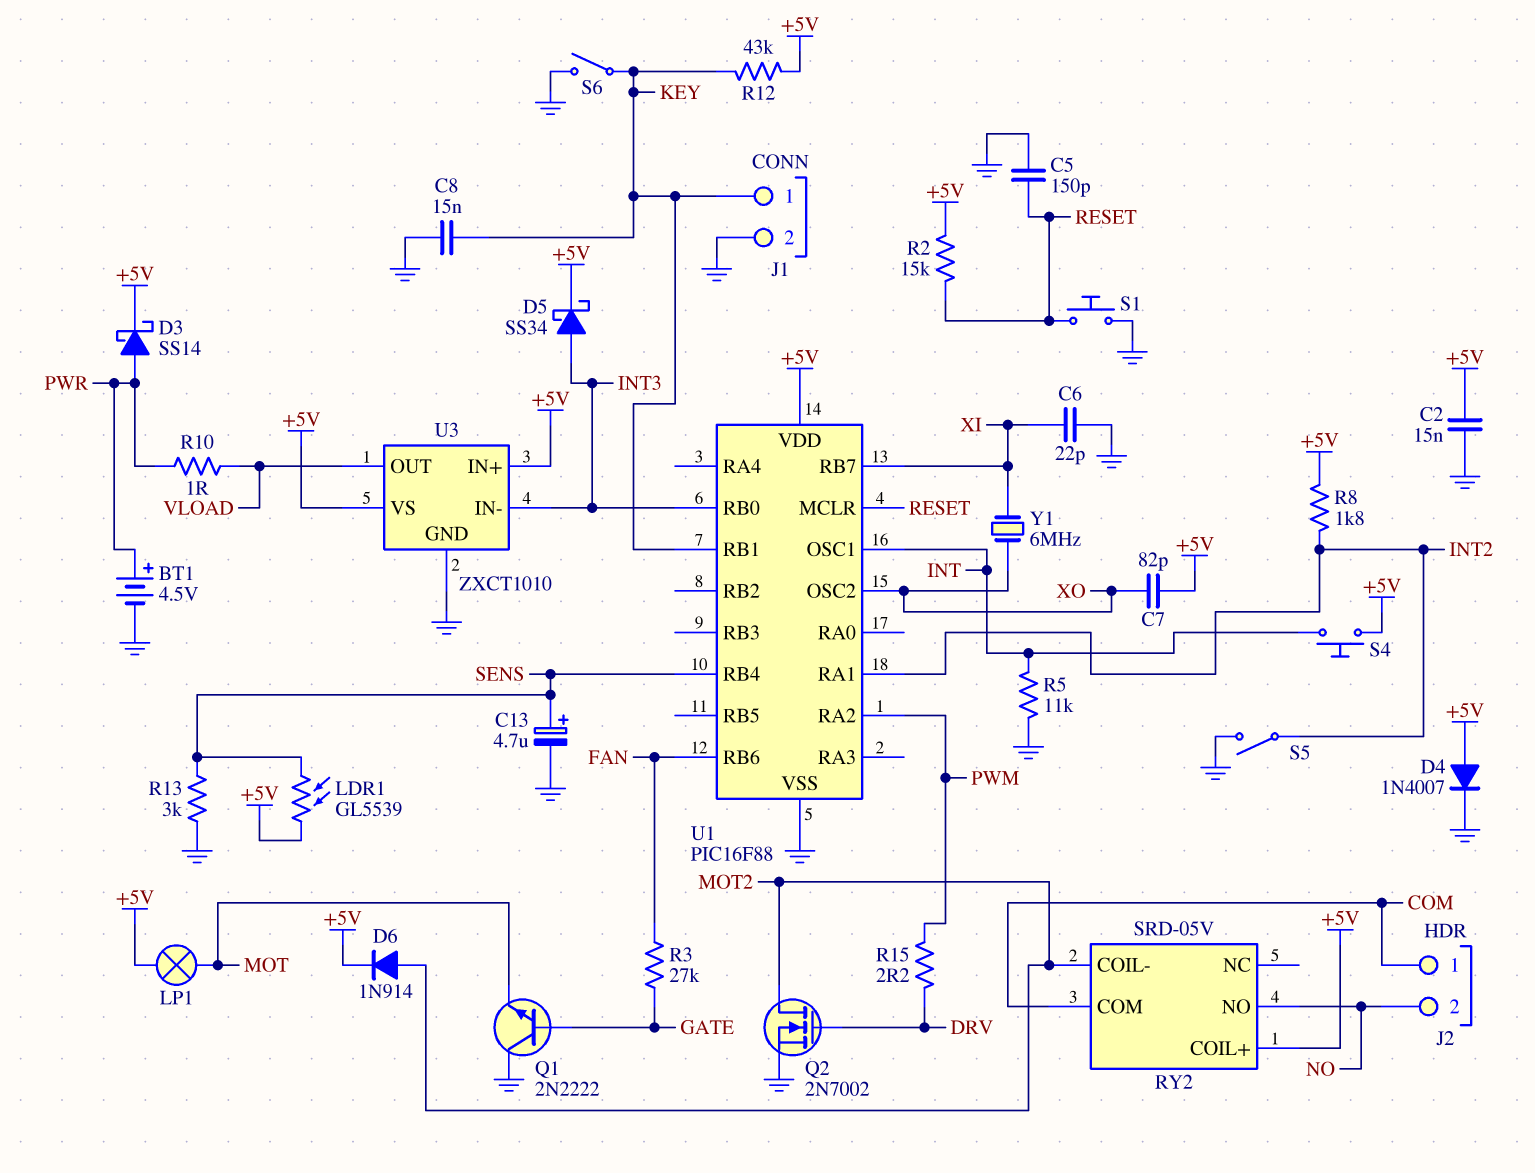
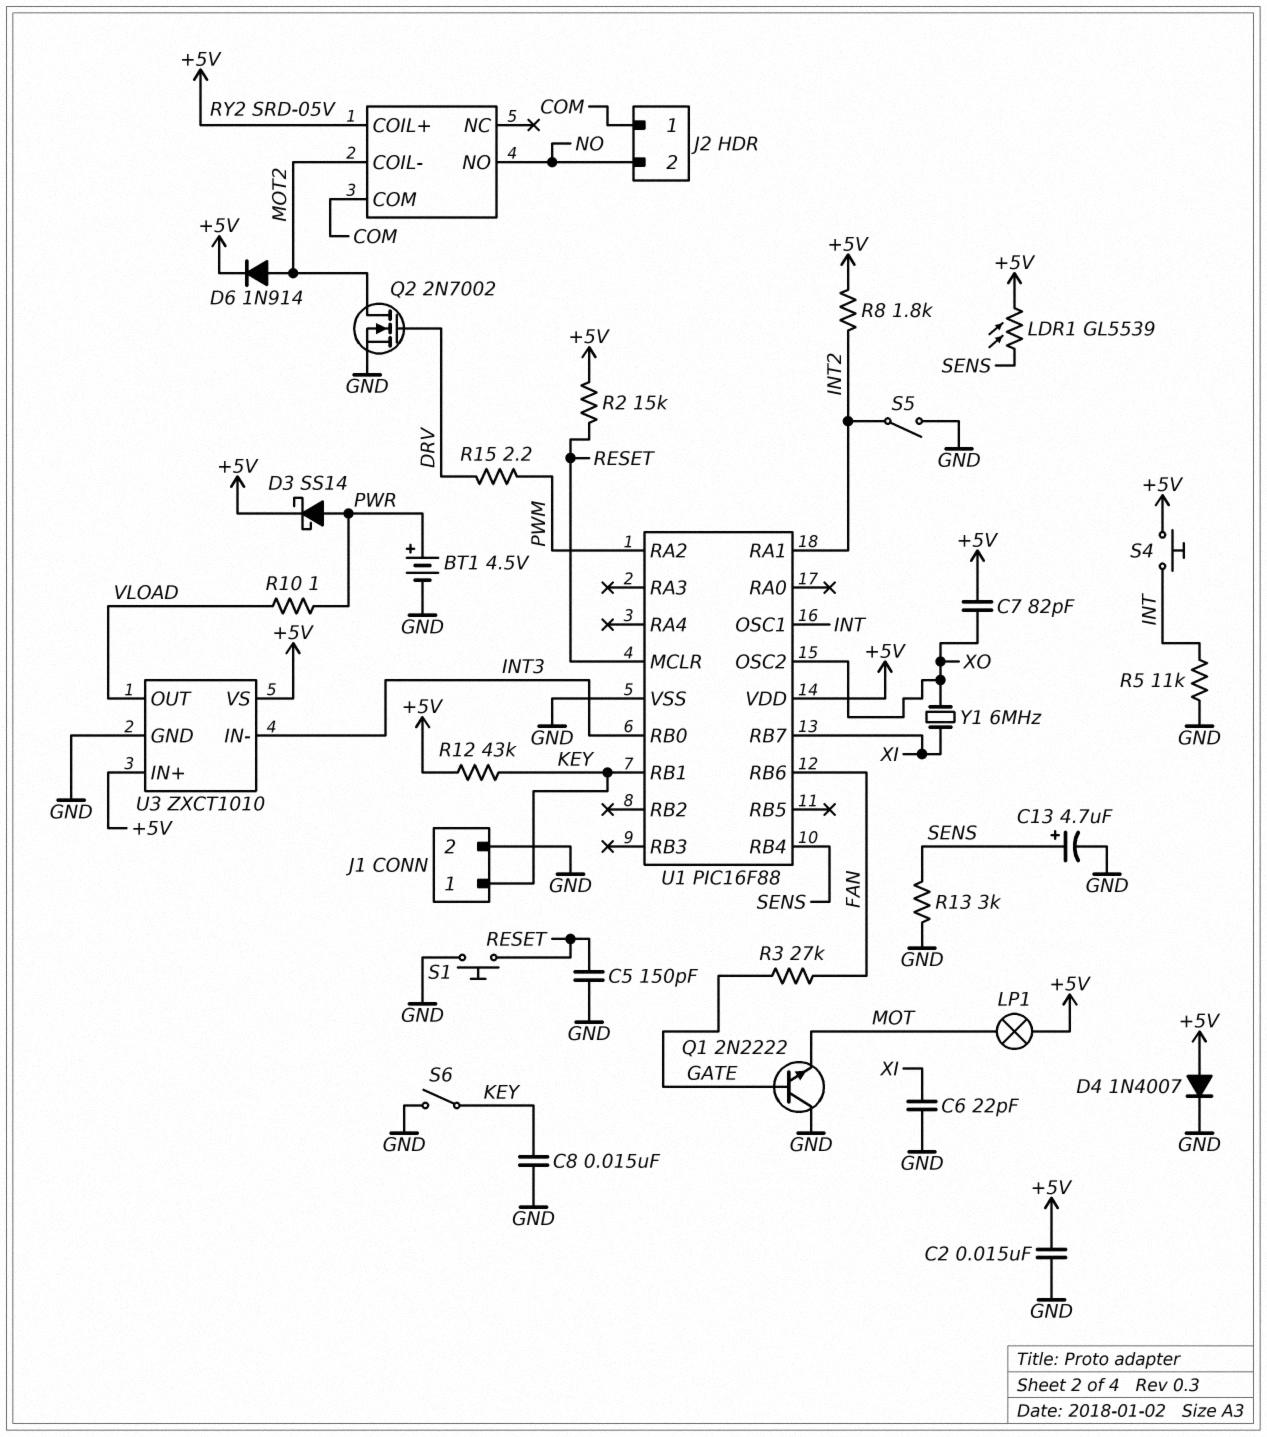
D5: schottky SS34 (A INT3, K +5V) -> none

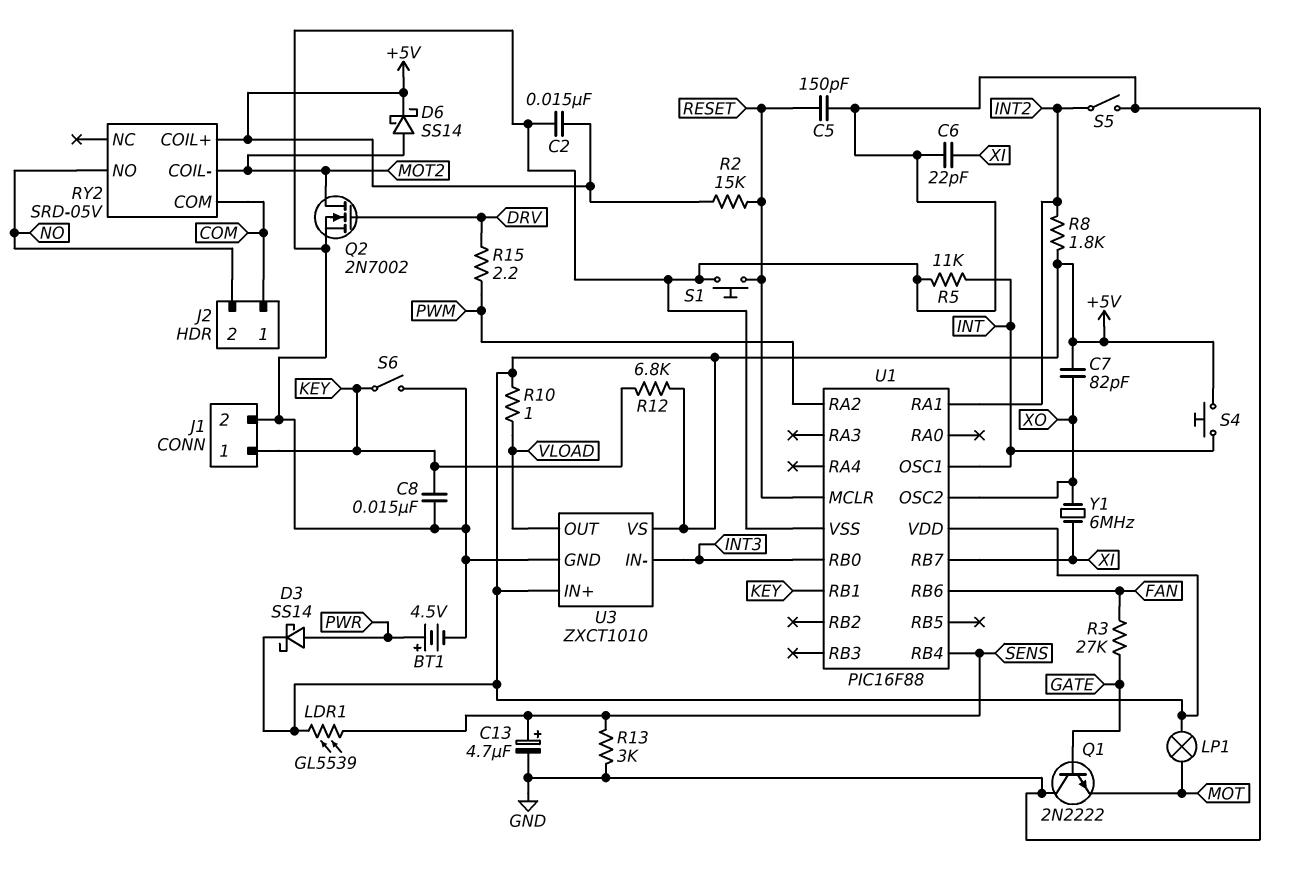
D4: diode 1N4007 (A +5V, K GND) -> none
D6: diode 1N914 (A MOT2, K +5V) -> schottky SS14 (A MOT2, K +5V)
R10: 1 (PWR, VLOAD) -> 1 (+5V, VLOAD)
R12: 43k (+5V, KEY) -> 6.8k (+5V, KEY)

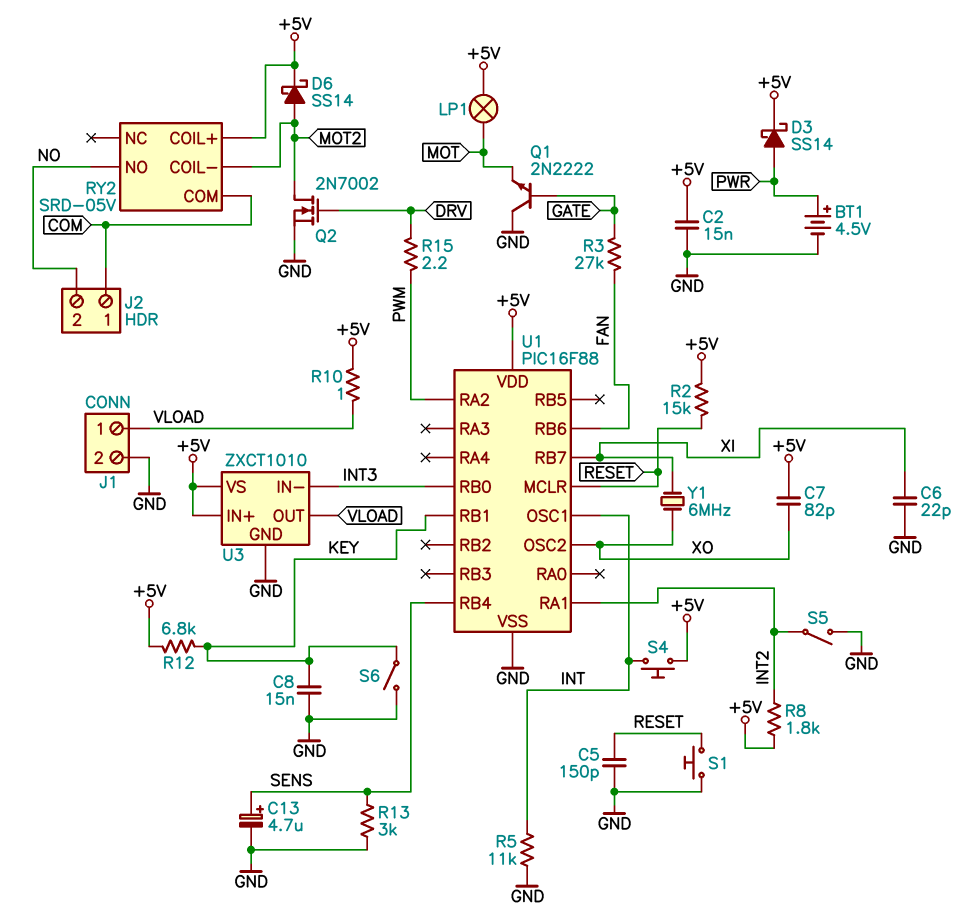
J1 pin 1: KEY -> VLOAD
LDR1: GL5539 (+5V, SENS) -> none

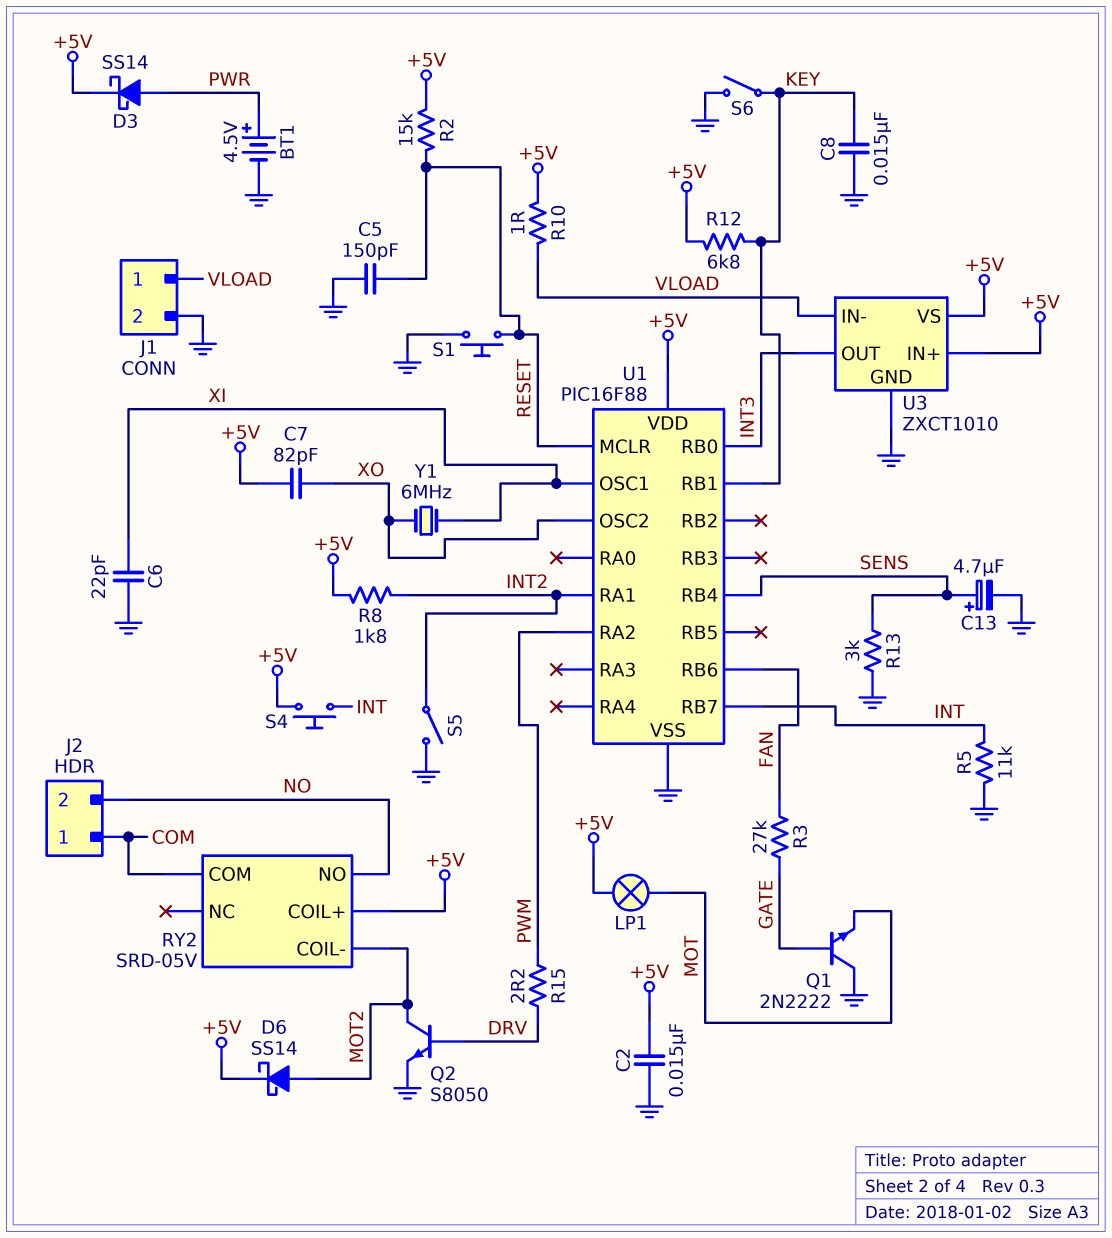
Q2: NMOS 2N7002 (G DRV, D MOT2, S GND) -> NPN S8050 (B DRV, C MOT2, E GND)
U1 pin OSC1: INT -> XI
U1 pin RB7: XI -> INT
U3 pin IN-: INT3 -> VLOAD
U3 pin OUT: VLOAD -> INT3

